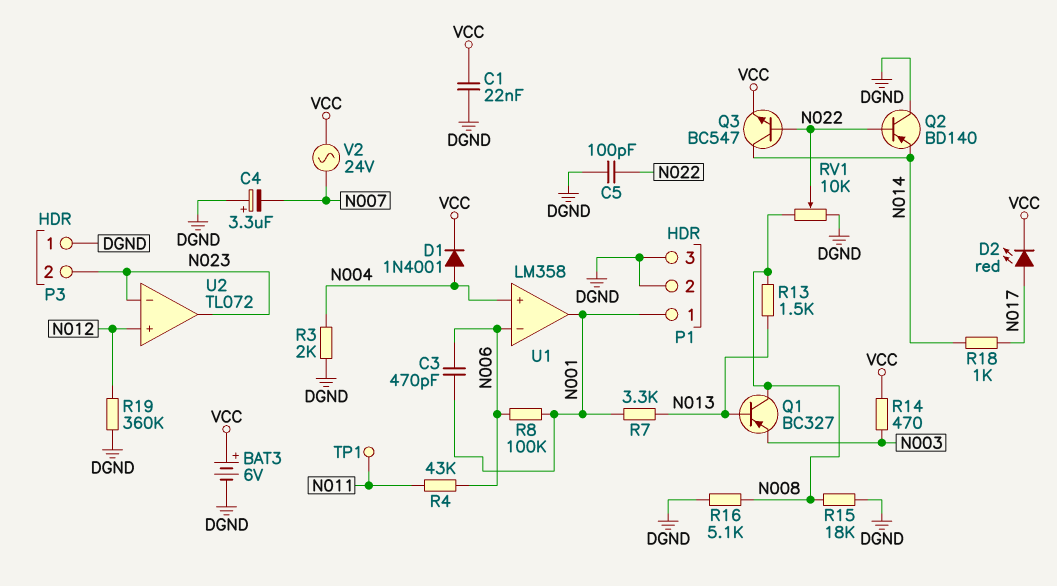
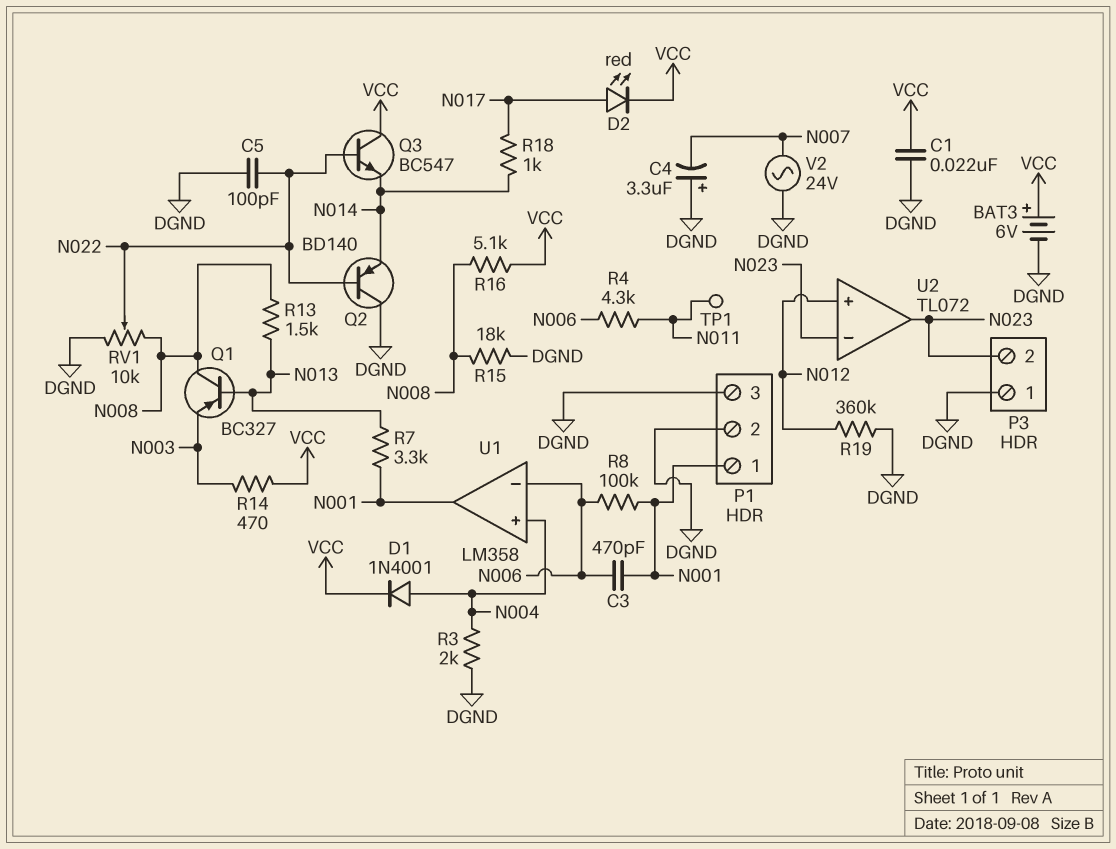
Q3: NPN BC547 (B N022, C N014, E VCC) -> NPN BC547 (B N022, C VCC, E N014)
R4: 43k (N006, N011) -> 4.3k (N006, N011)
R16: 5.1k (DGND, N008) -> 5.1k (N008, VCC)
V2: AC 24V (N007, VCC) -> AC 24V (DGND, N007)

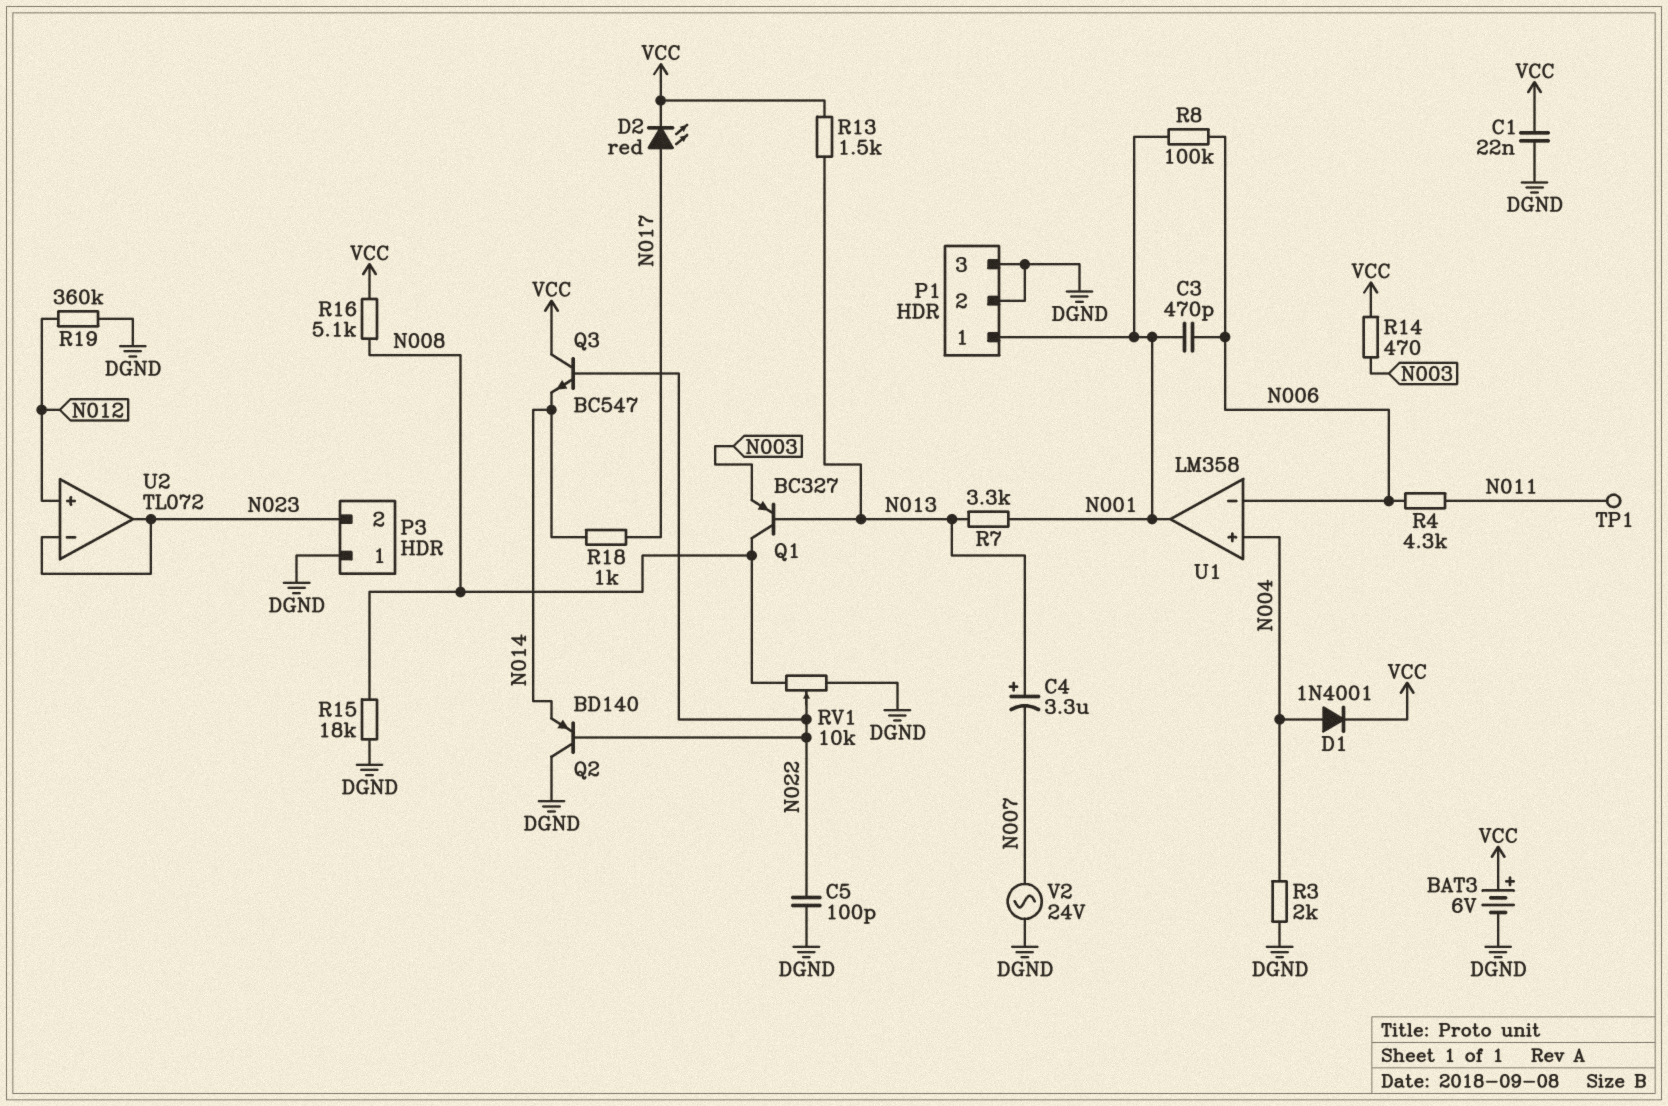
C4: 3.3uF (plus DGND, minus N007) -> 3.3uF (plus N013, minus N007)
R13: 1.5k (N008, N013) -> 1.5k (N013, VCC)

